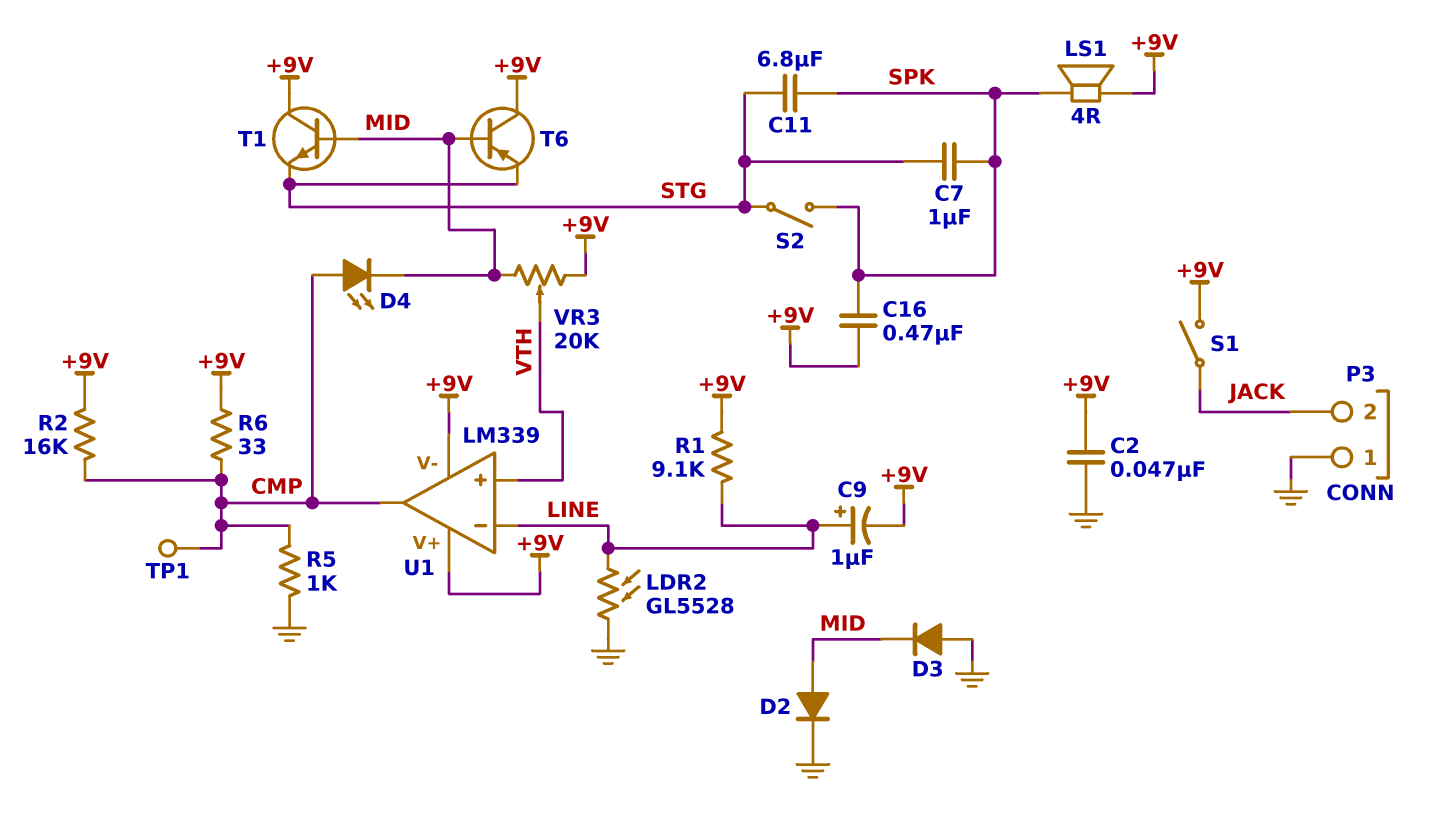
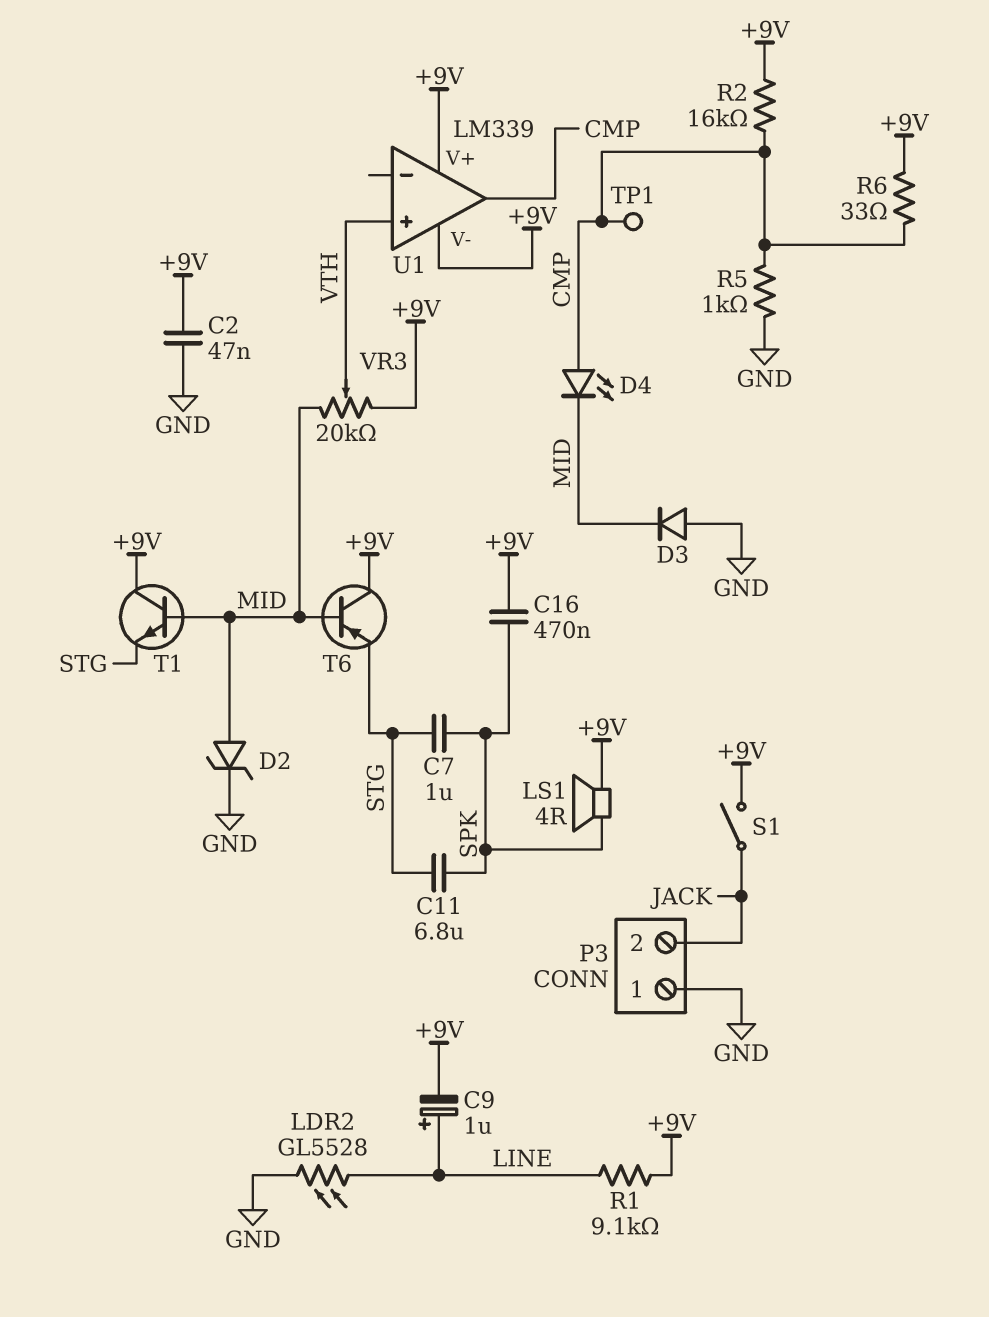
D2: diode (A MID, K GND) -> zener (A MID, K GND)
S2: switch (SPK, STG) -> none
U1 pin in-: LINE -> none

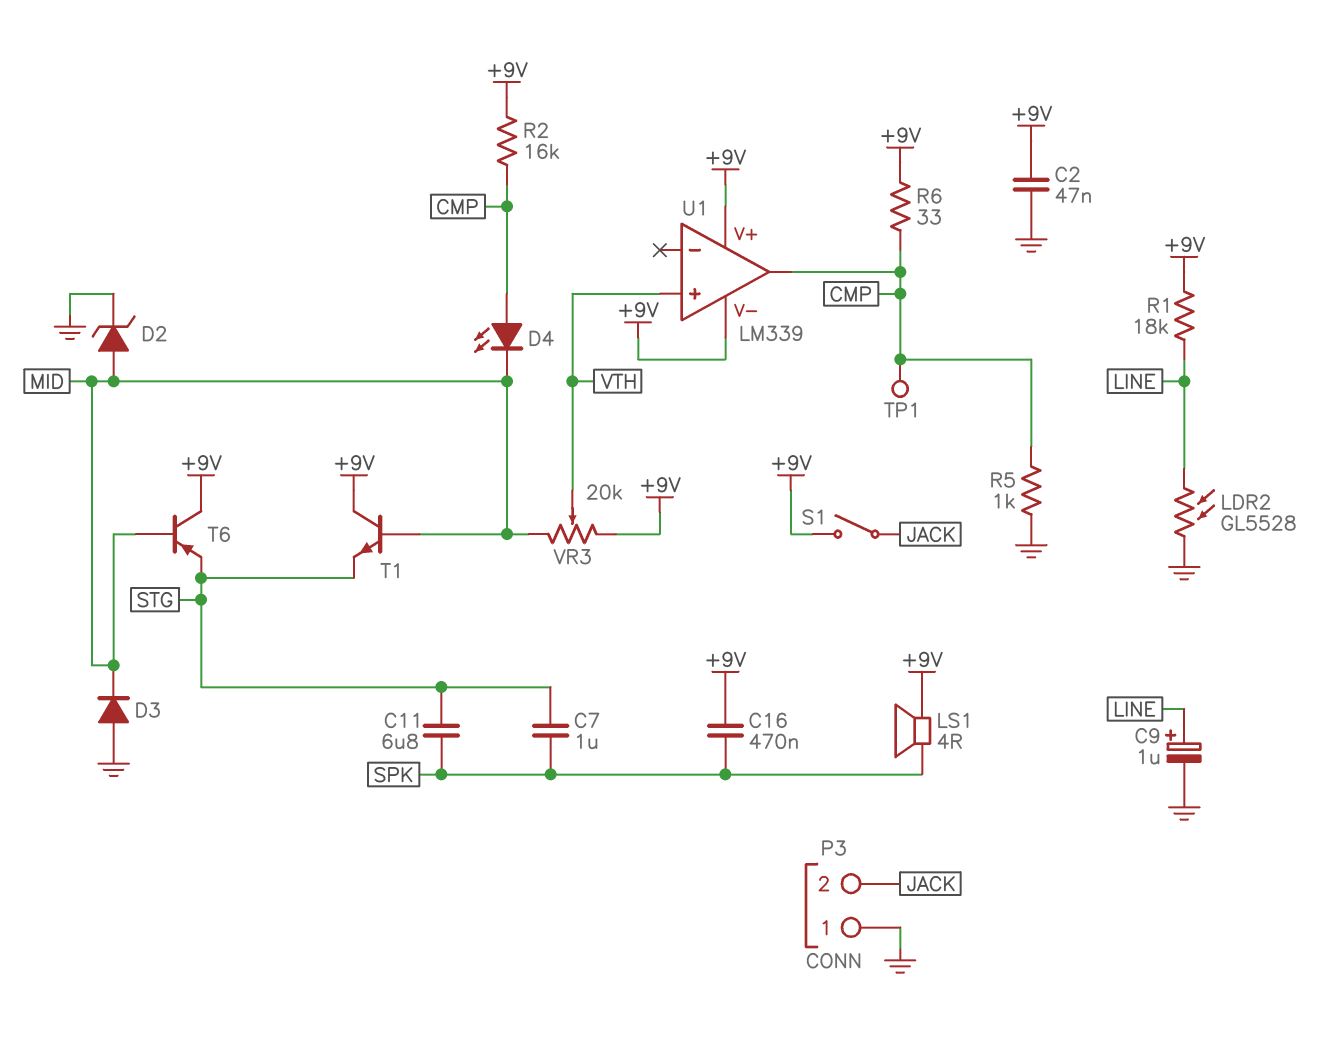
C9: 1uF (plus LINE, minus +9V) -> 1uF (plus LINE, minus GND)
R1: 9.1k (+9V, LINE) -> 18k (+9V, LINE)

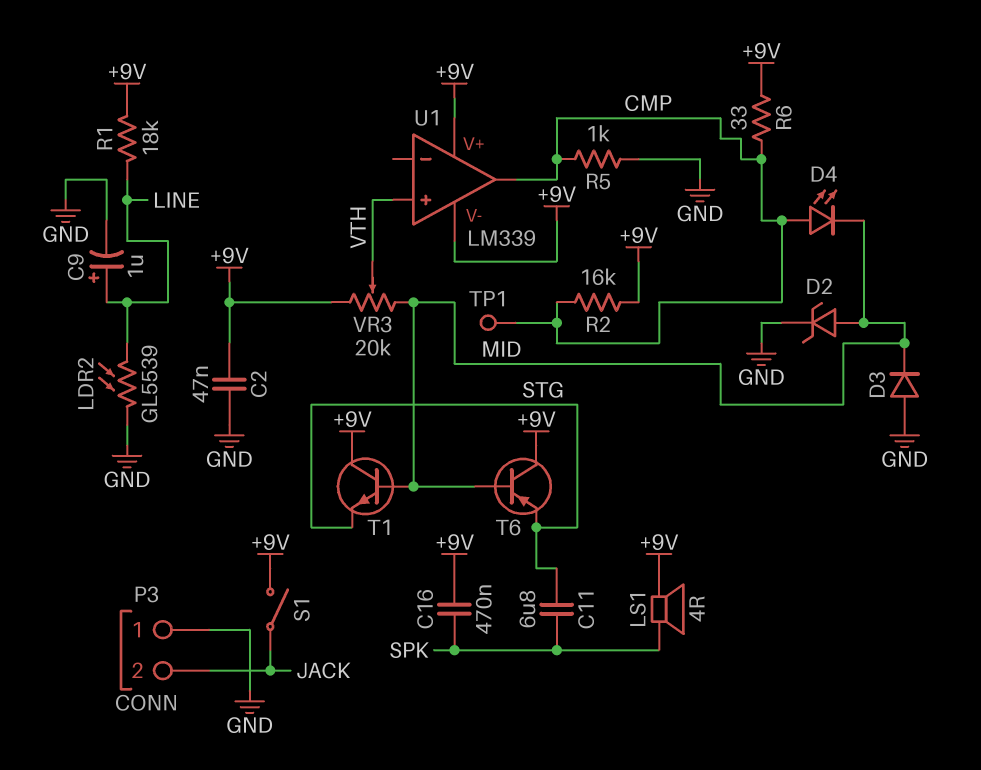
C7: 1uF (SPK, STG) -> none
LDR2: GL5528 (GND, LINE) -> GL5539 (GND, LINE)

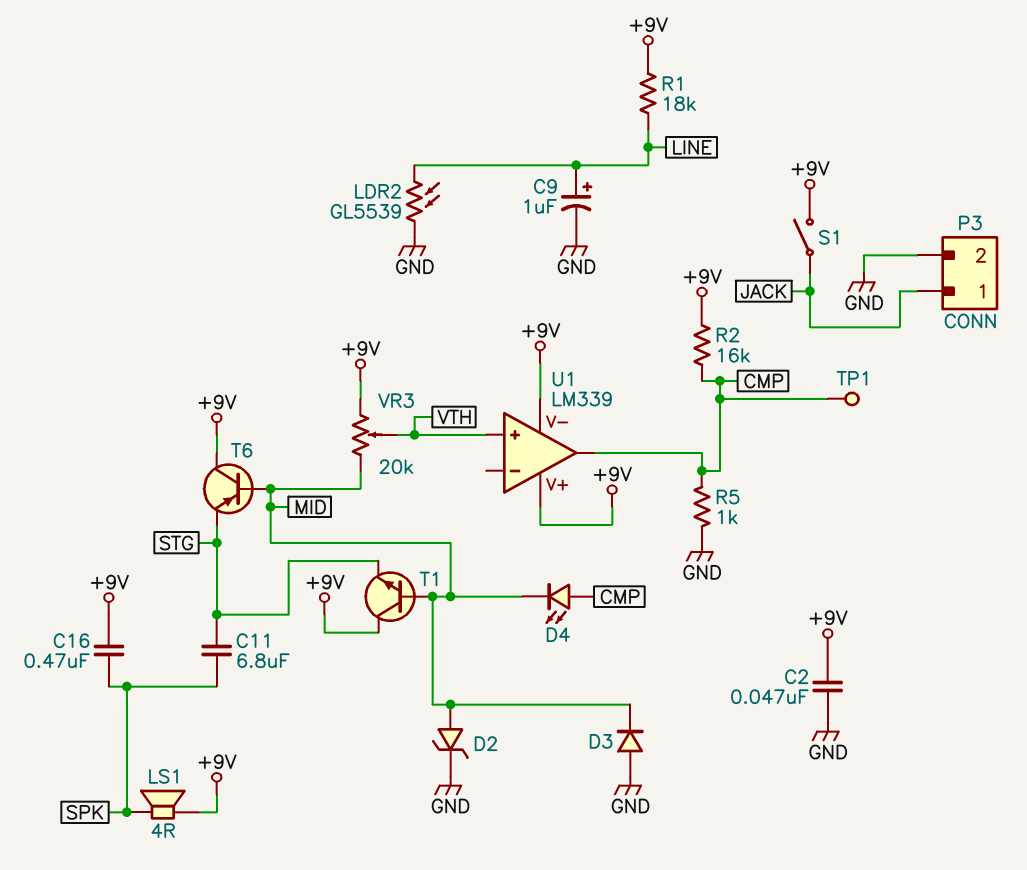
P3 pin 1: GND -> JACK
P3 pin 2: JACK -> GND
R6: 33 (+9V, CMP) -> none

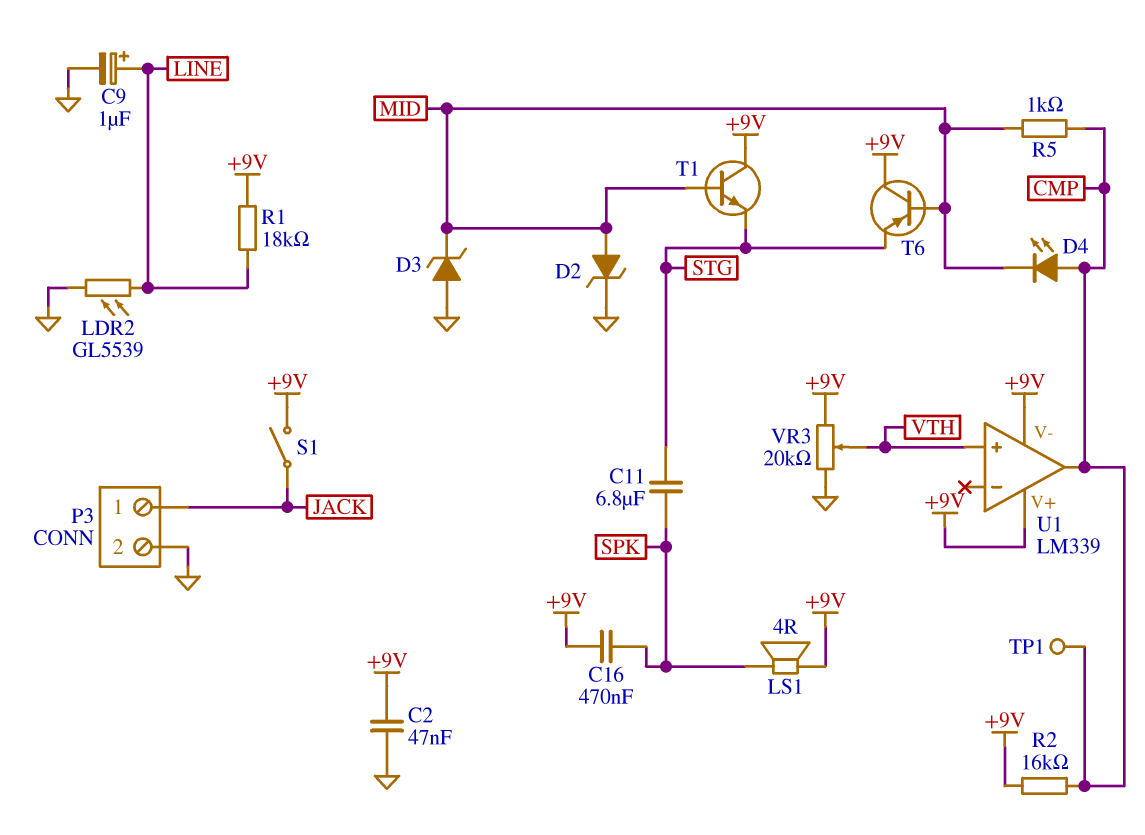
D3: diode (A GND, K MID) -> zener (A GND, K MID)
R5: 1k (CMP, GND) -> 1k (CMP, MID)
VR3: 20k (+9V, MID, wiper VTH) -> 20k (+9V, GND, wiper VTH)

